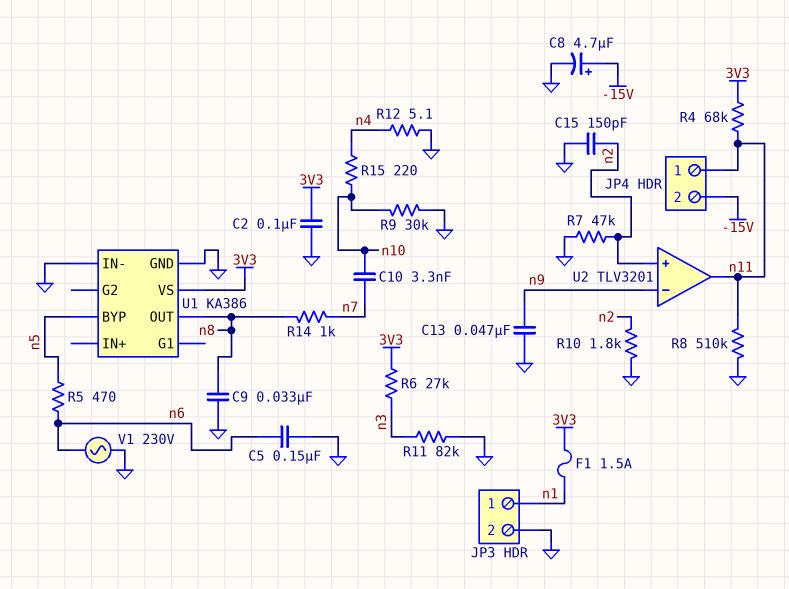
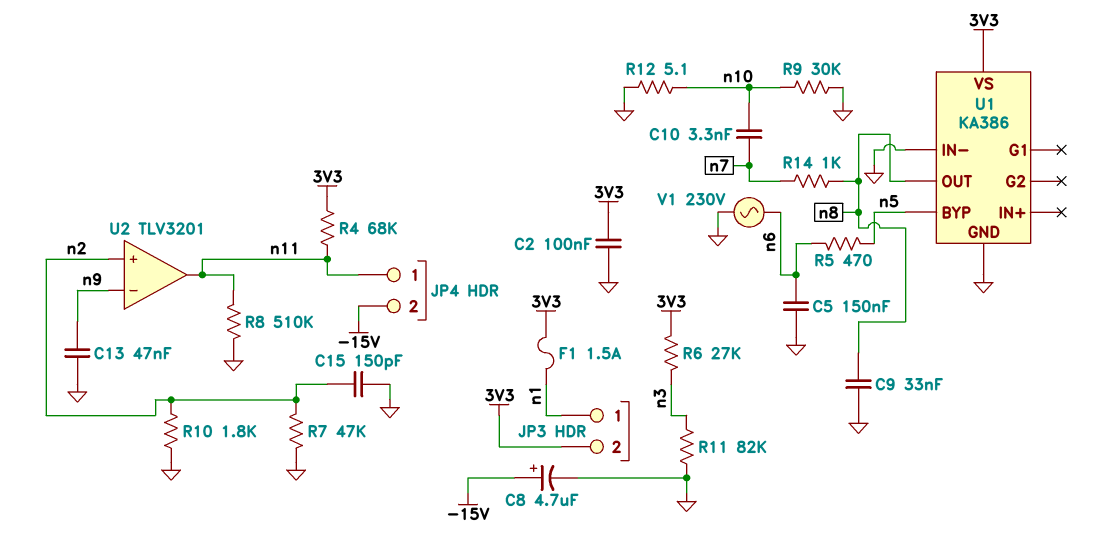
JP3 pin 2: GND -> 3V3
R12: 5.1 (GND, n4) -> 5.1 (GND, n10)
R15: 220 (n4, n10) -> none

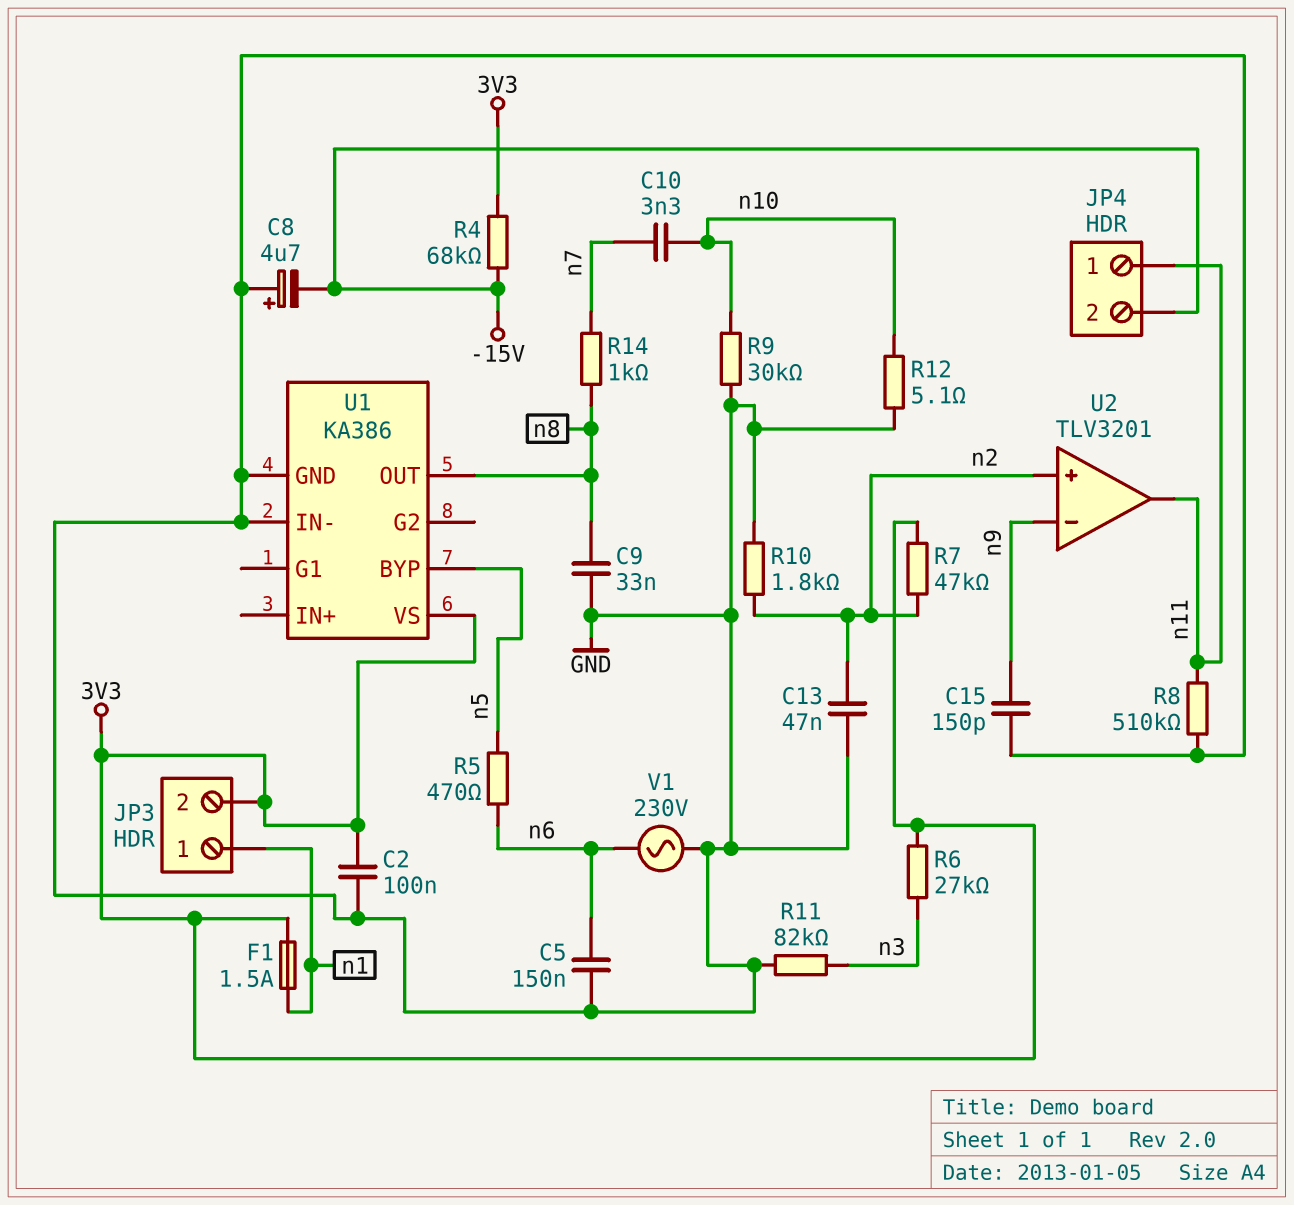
C8: 4.7uF (plus -15V, minus GND) -> 4.7uF (plus GND, minus -15V)
C13: 47nF (GND, n9) -> 47nF (GND, n2)
C15: 150pF (GND, n2) -> 150pF (GND, n9)
R4: 68k (3V3, n11) -> 68k (-15V, 3V3)
R7: 47k (GND, n2) -> 47k (3V3, n2)

